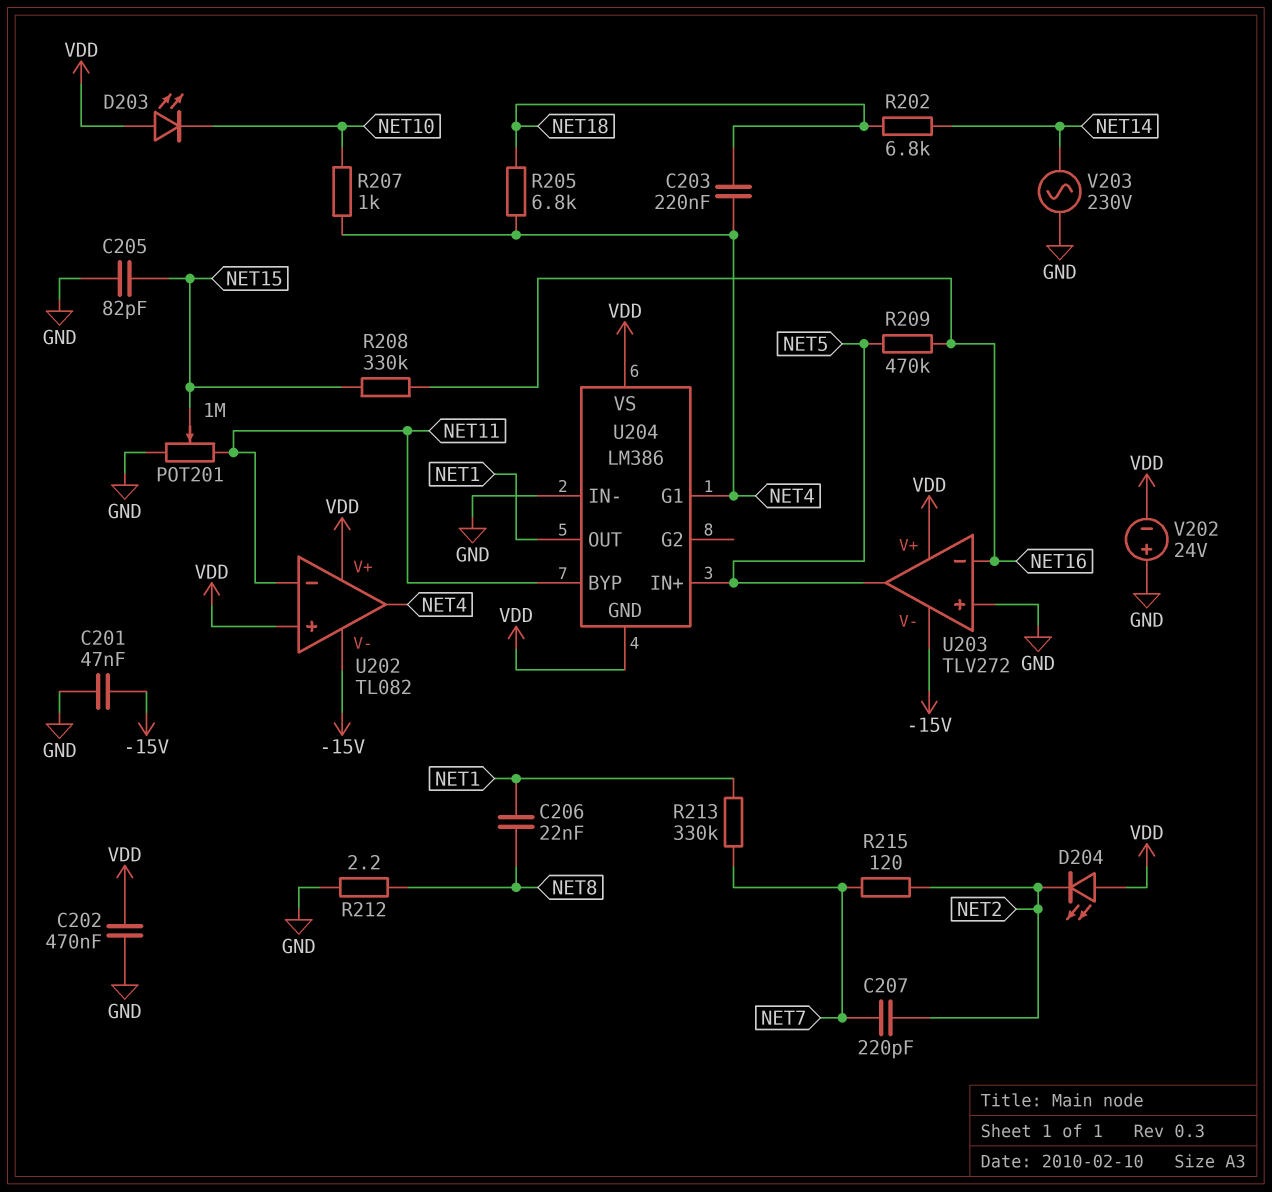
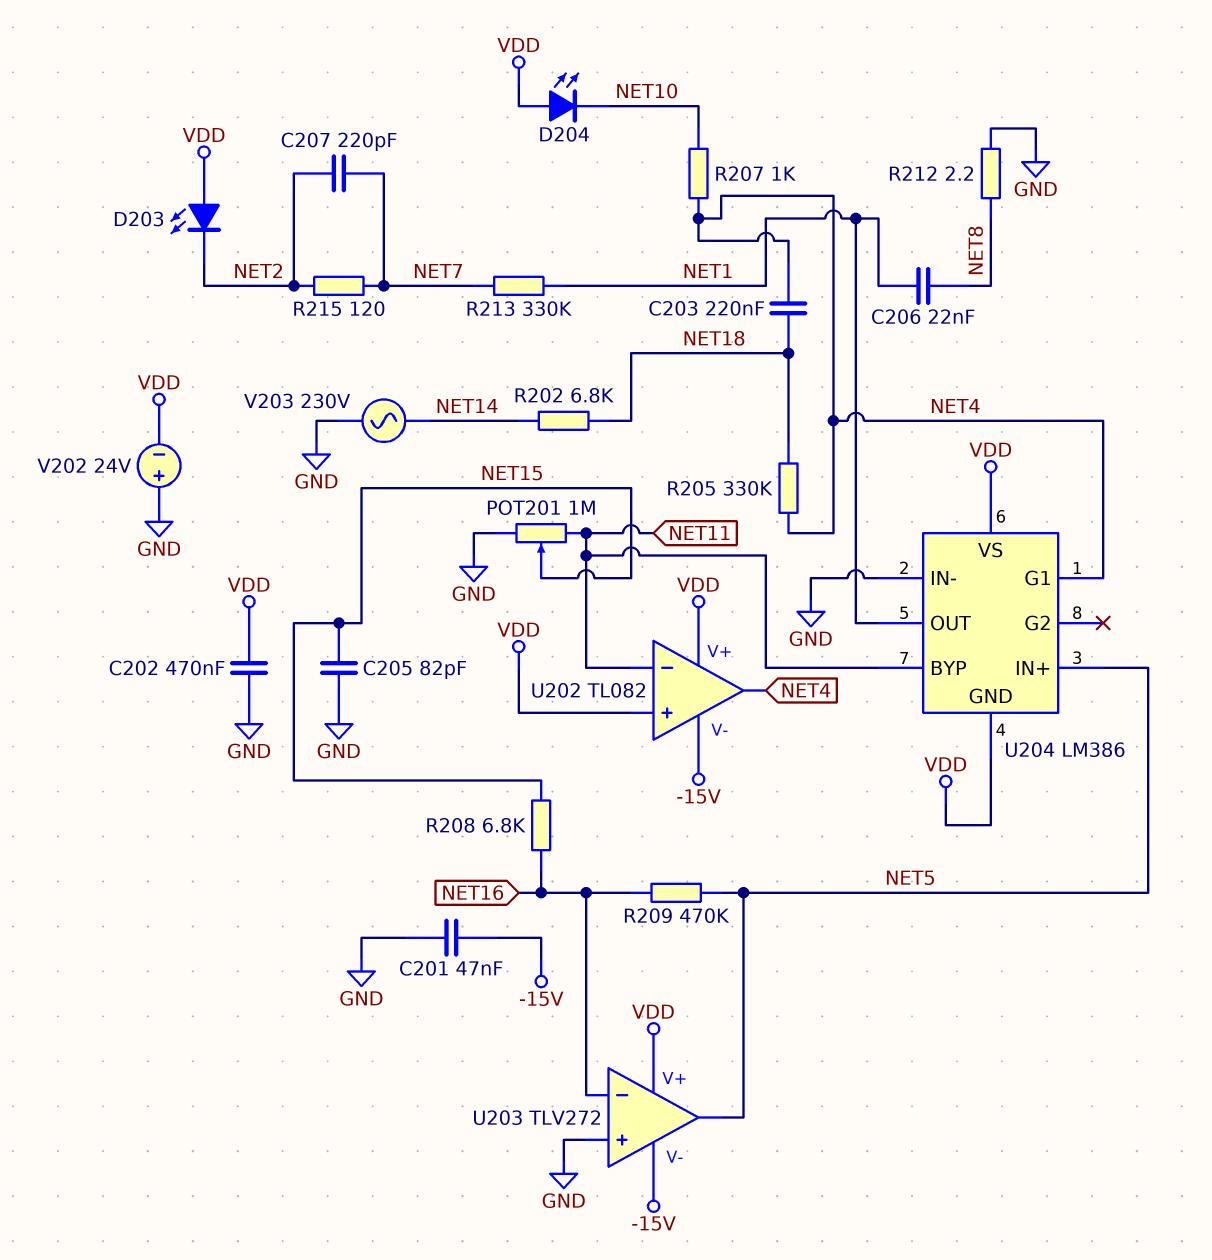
D203: LED (A VDD, K NET10) -> LED (A VDD, K NET2)
D204: LED (A VDD, K NET2) -> LED (A VDD, K NET10)
R205: 6.8k (NET4, NET18) -> 330k (NET4, NET18)
R208: 330k (NET15, NET16) -> 6.8k (NET15, NET16)

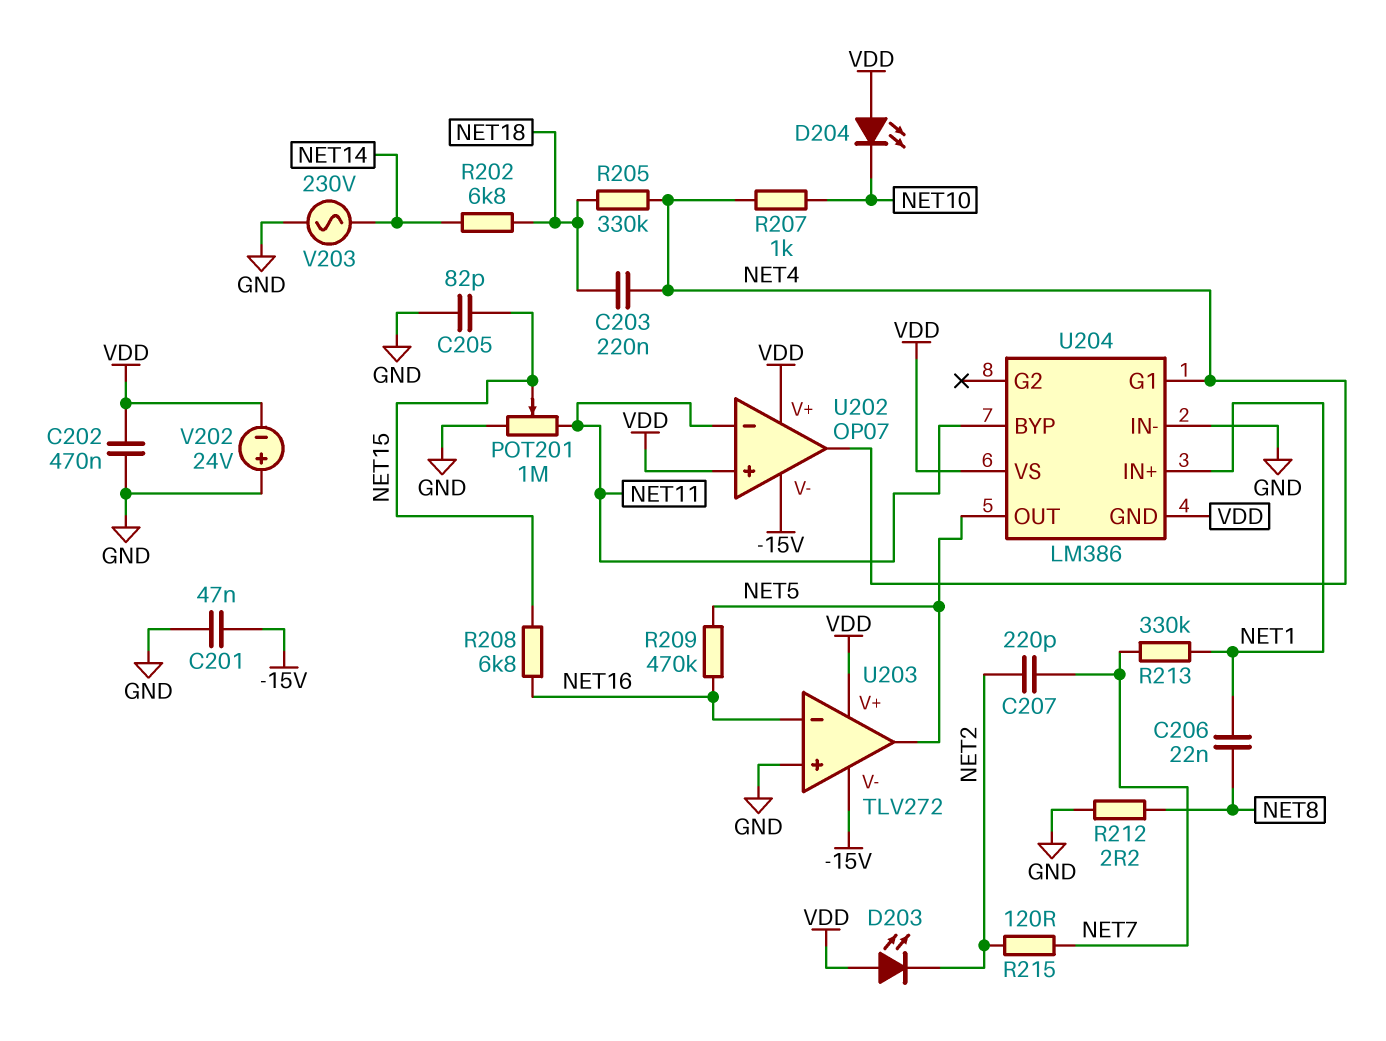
U202: TL082 -> OP07
U204 pin IN+: NET5 -> NET1
U204 pin OUT: NET1 -> NET5

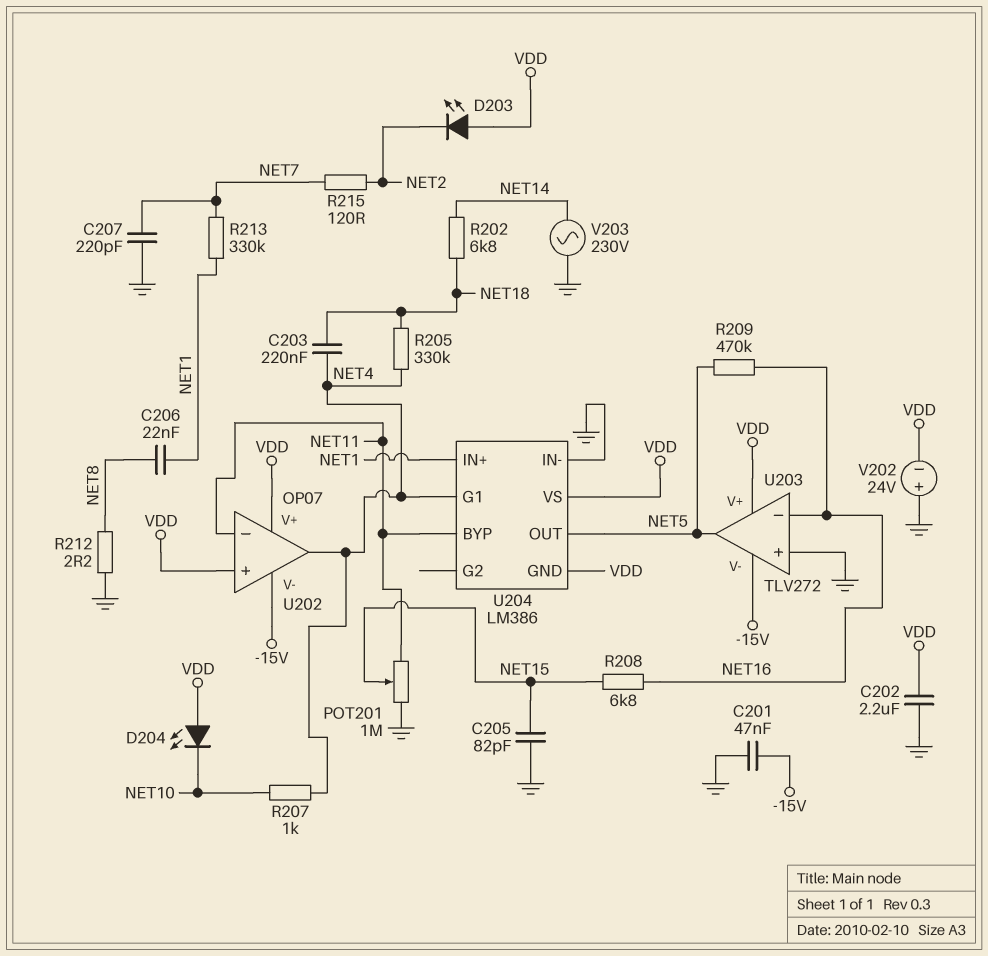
C202: 470nF (GND, VDD) -> 2.2uF (GND, VDD)
C207: 220pF (NET2, NET7) -> 220pF (GND, NET7)

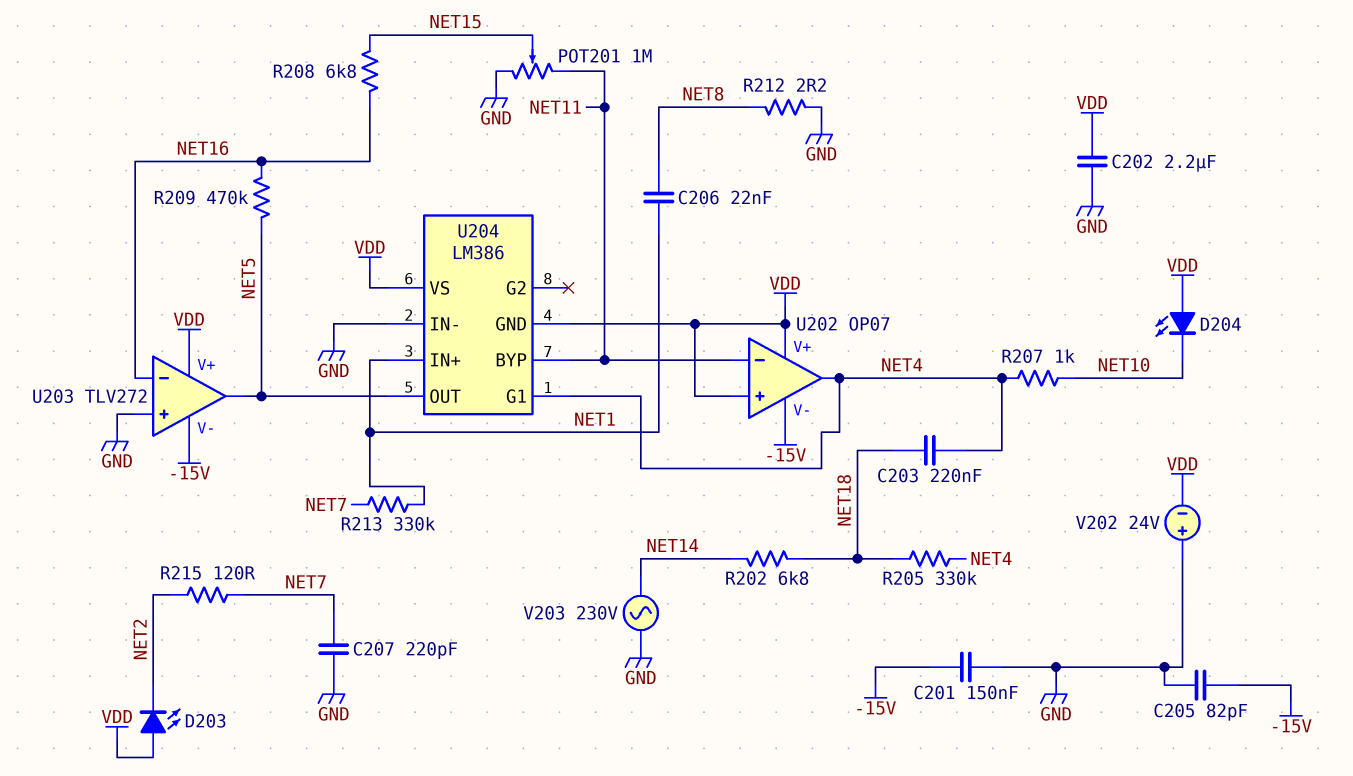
C201: 47nF (-15V, GND) -> 150nF (-15V, GND)
C205: 82pF (GND, NET15) -> 82pF (-15V, GND)

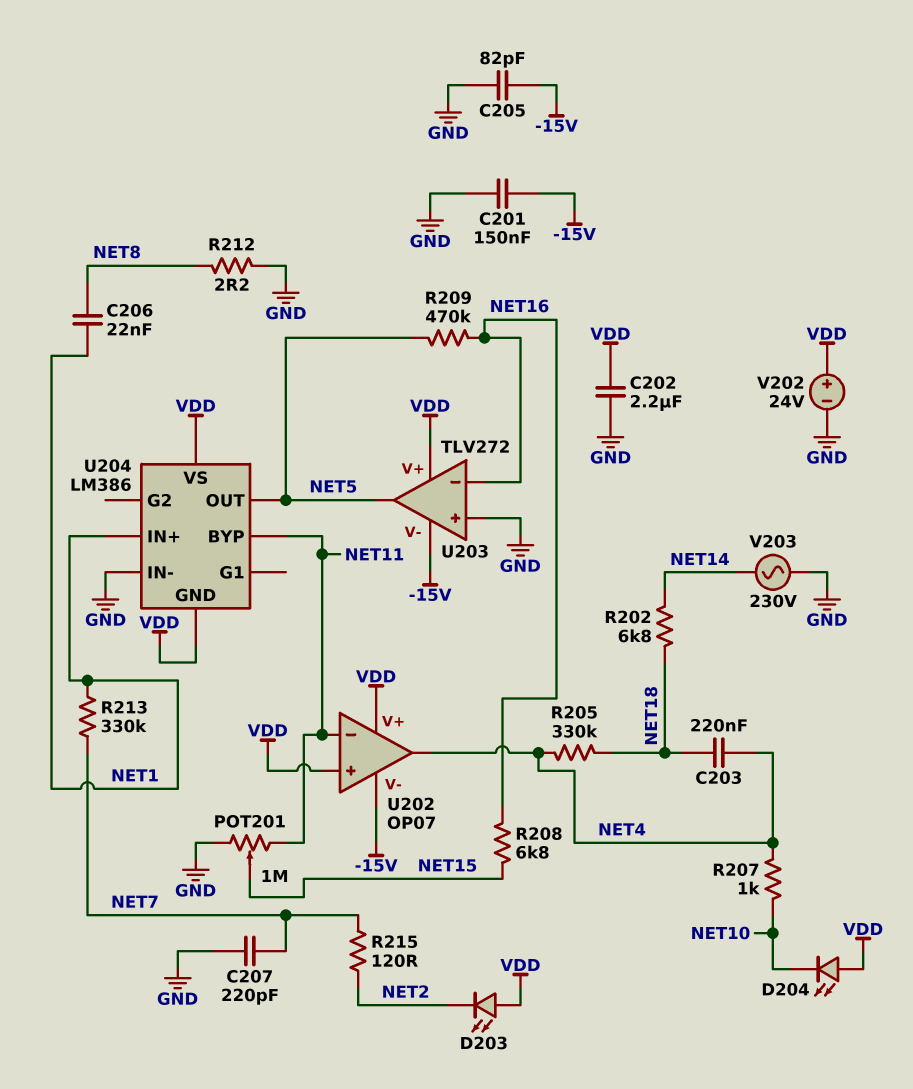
U204 pin G1: NET4 -> none
V202: 24V (plus GND, minus VDD) -> 24V (plus VDD, minus GND)

